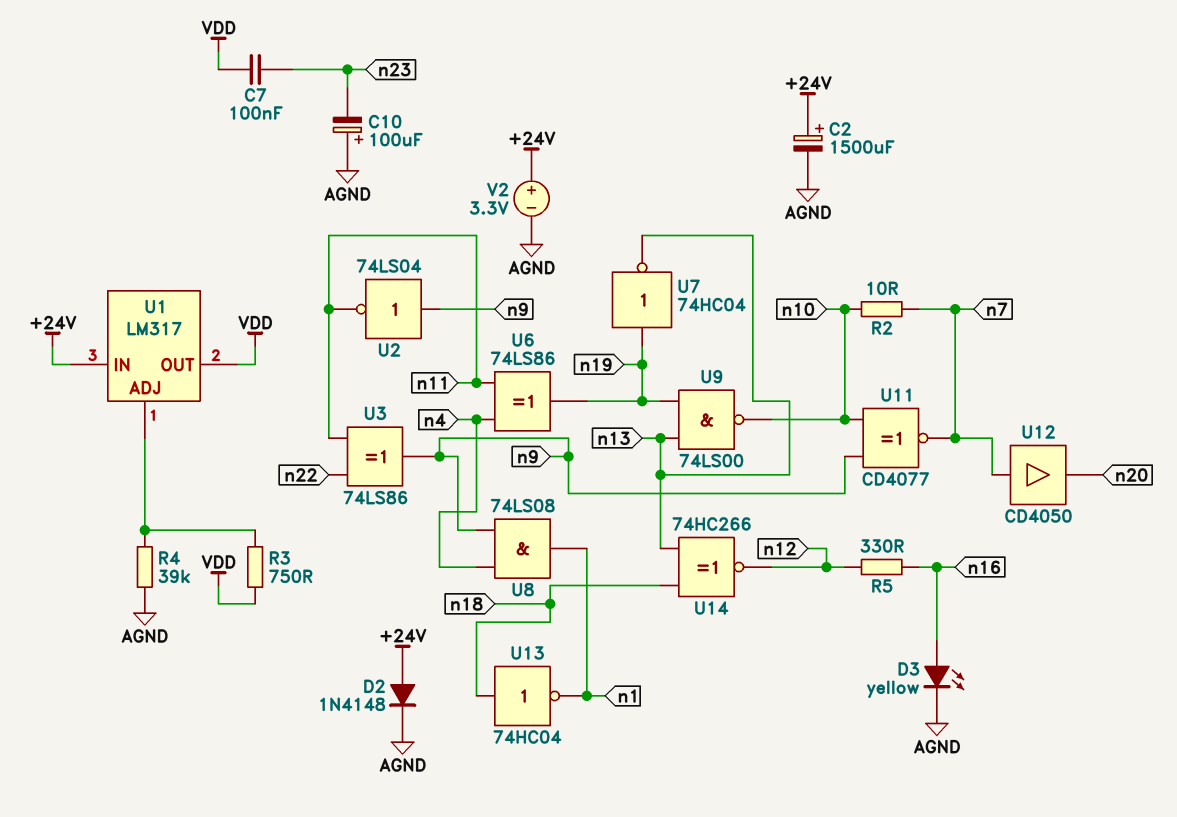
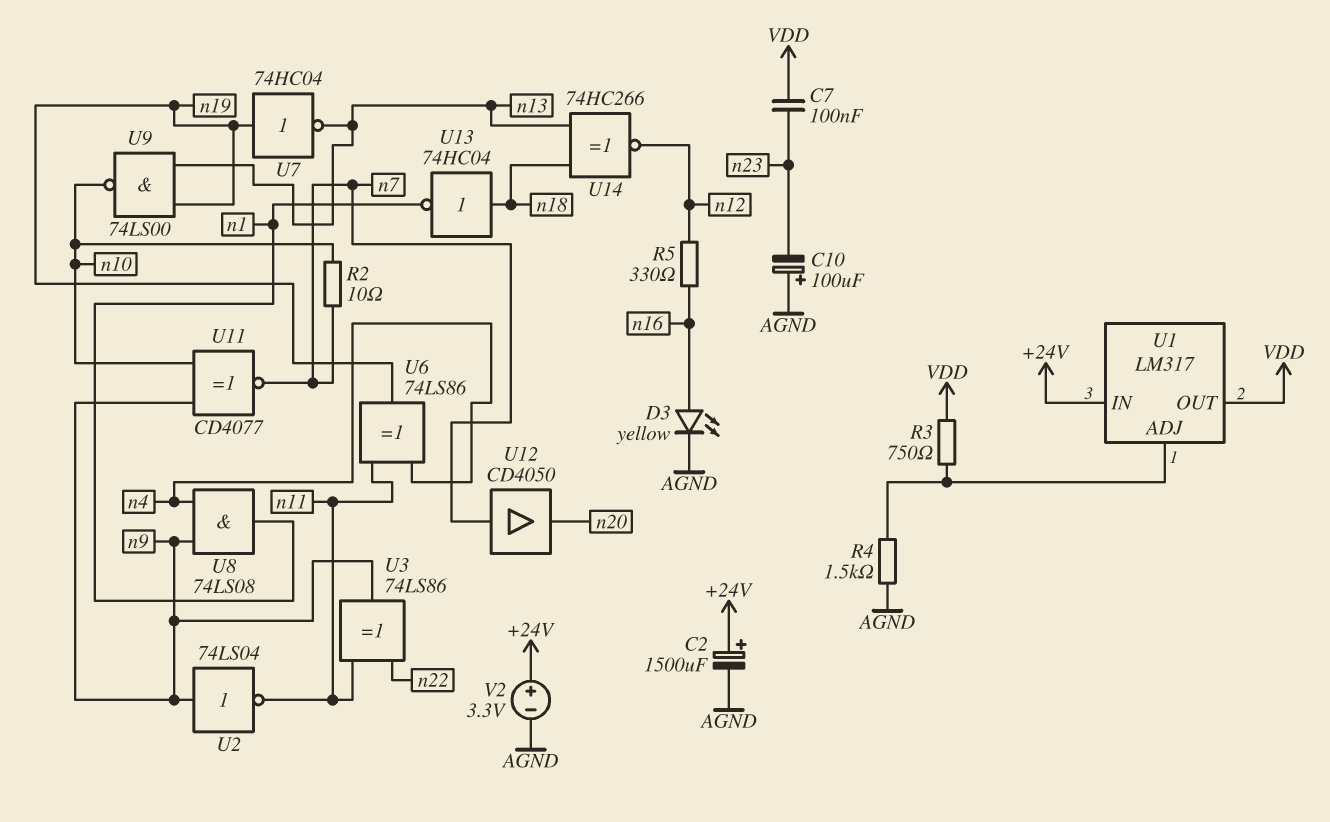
D2: diode 1N4148 (A +24V, K AGND) -> none
R4: 39k (AGND, U1/ADJ) -> 1.5k (AGND, U1/ADJ)

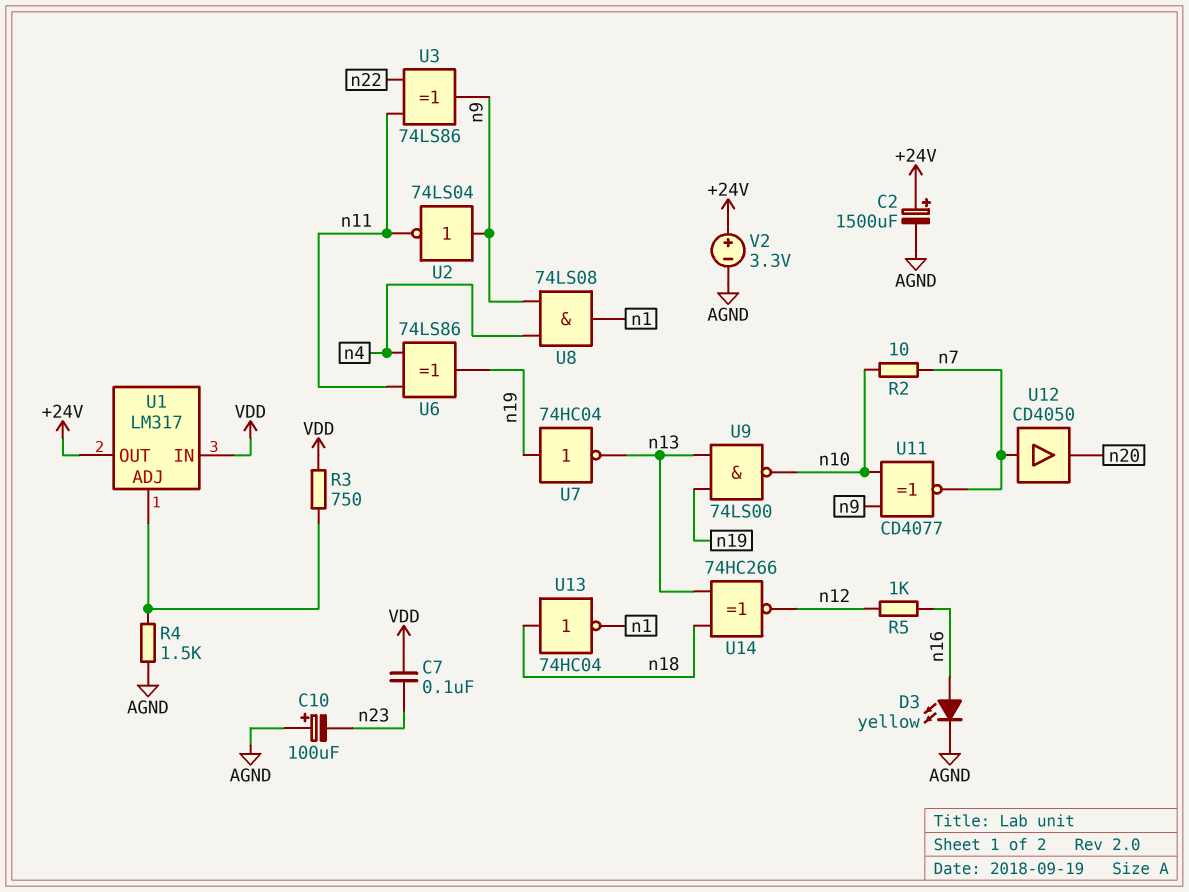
R5: 330 (n12, n16) -> 1k (n12, n16)
U1 pin IN: +24V -> VDD
U1 pin OUT: VDD -> +24V

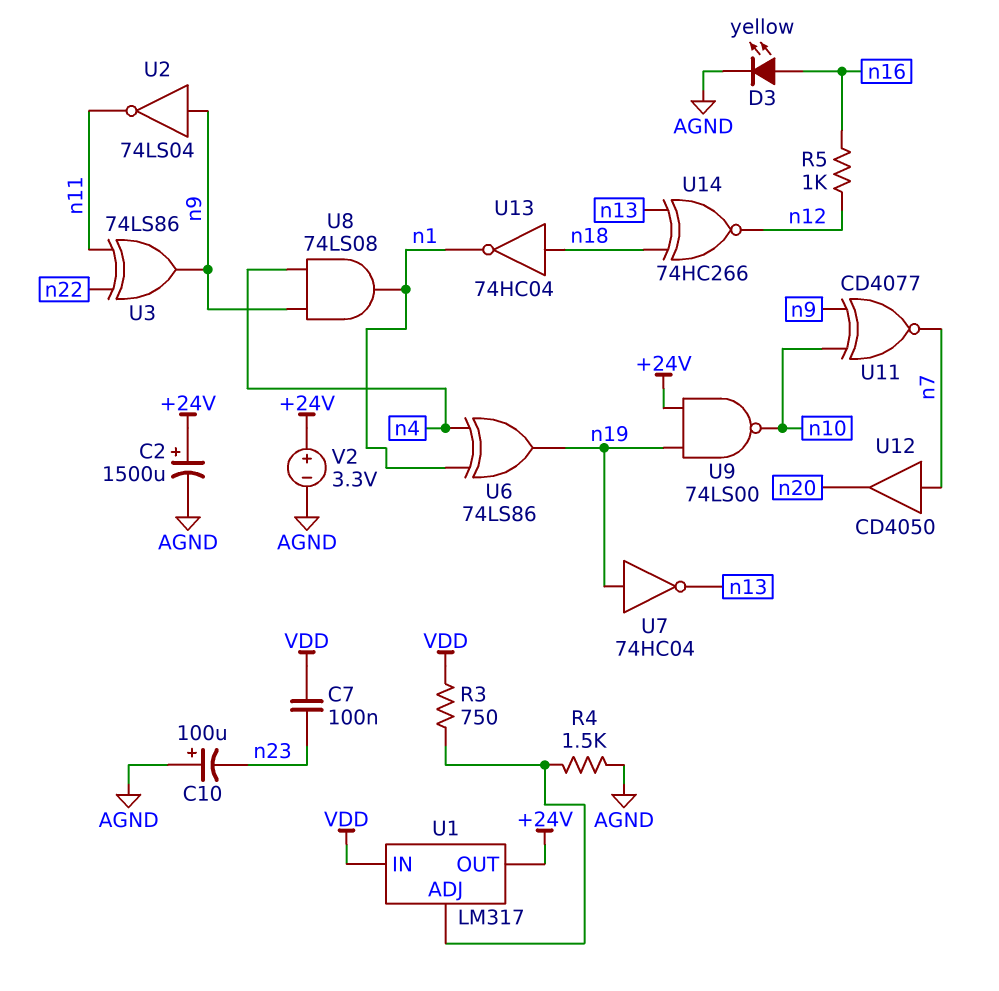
R2: 10 (n7, n10) -> none
U6: XOR 74LS86 (in n4, in n11, out n19) -> XOR 74LS86 (in n1, in n4, out n19)
U9: NAND 74LS00 (in n13, in n19, out n10) -> NAND 74LS00 (in +24V, in n19, out n10)

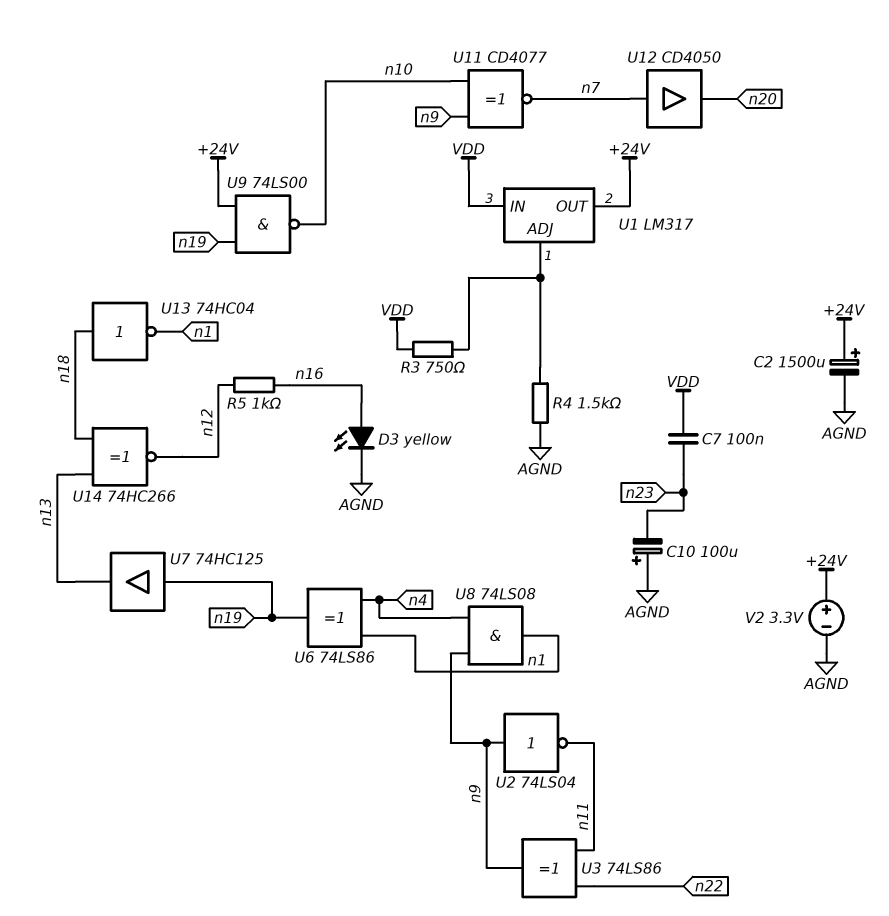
U7: NOT 74HC04 (in n19, out n13) -> buffer 74HC125 (in n19, out n13)

